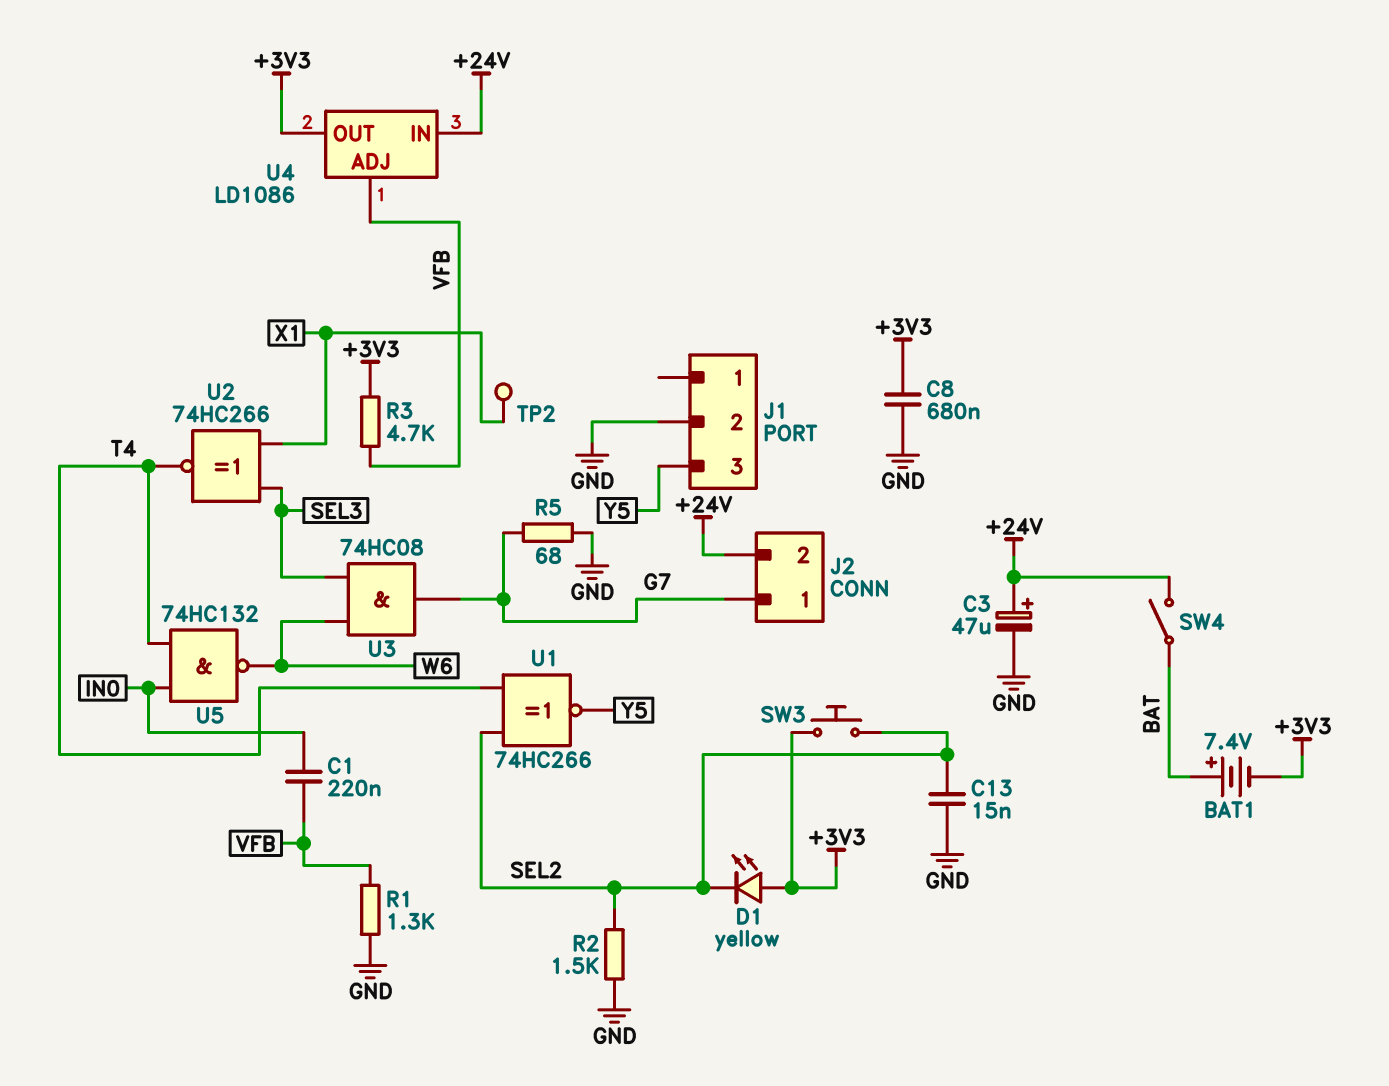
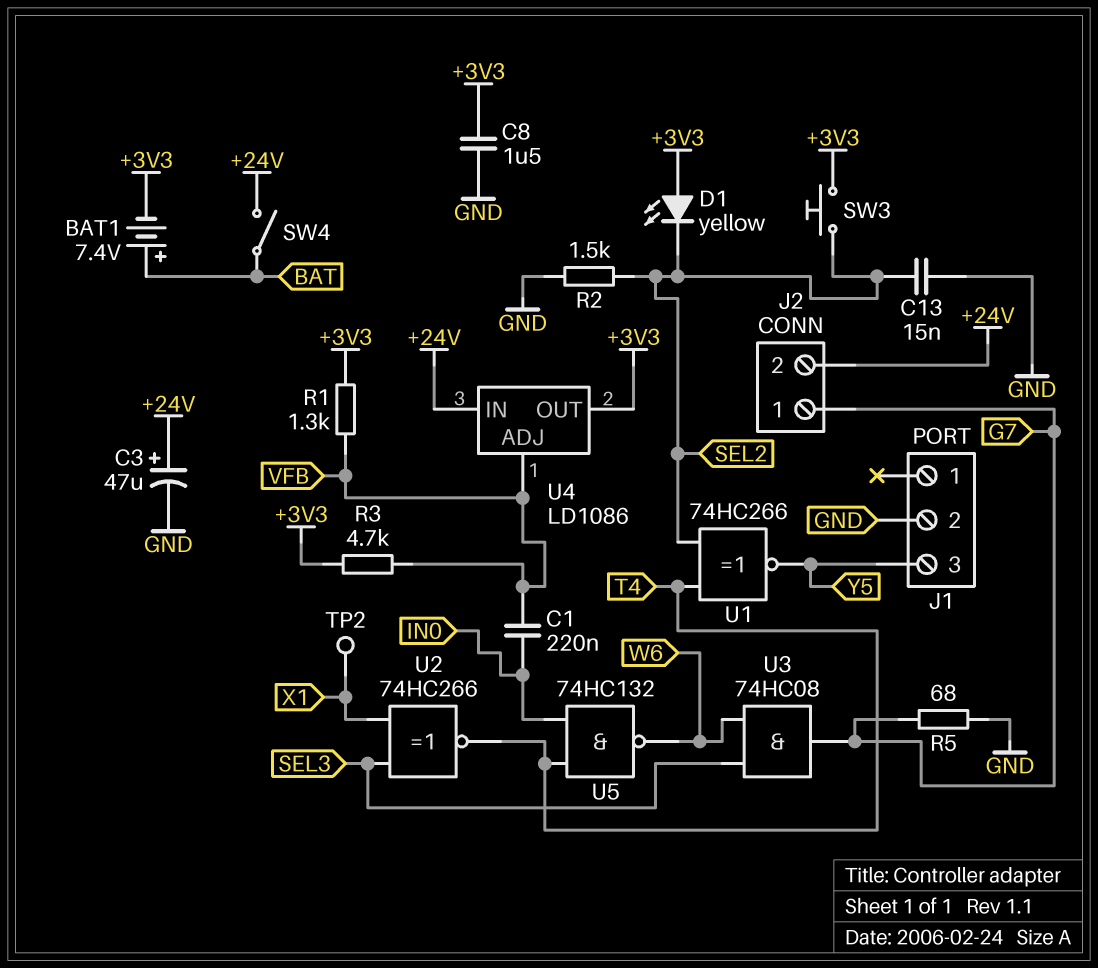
C8: 680nF (+3V3, GND) -> 1.5uF (+3V3, GND)
R1: 1.3k (GND, VFB) -> 1.3k (+3V3, VFB)

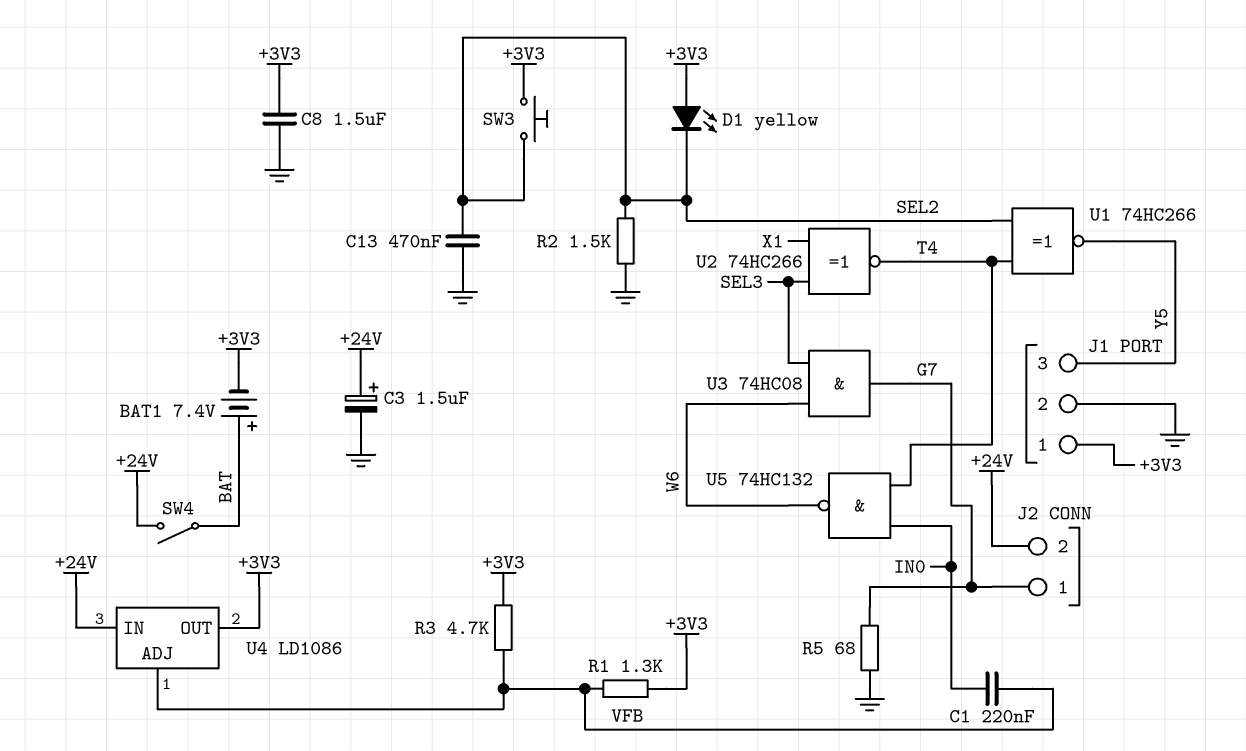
C3: 47uF (plus +24V, minus GND) -> 1.5uF (plus +24V, minus GND)
C13: 15nF (GND, SEL2) -> 470nF (GND, SEL2)
J1 pin 1: none -> +3V3
TP2: test point (X1) -> none

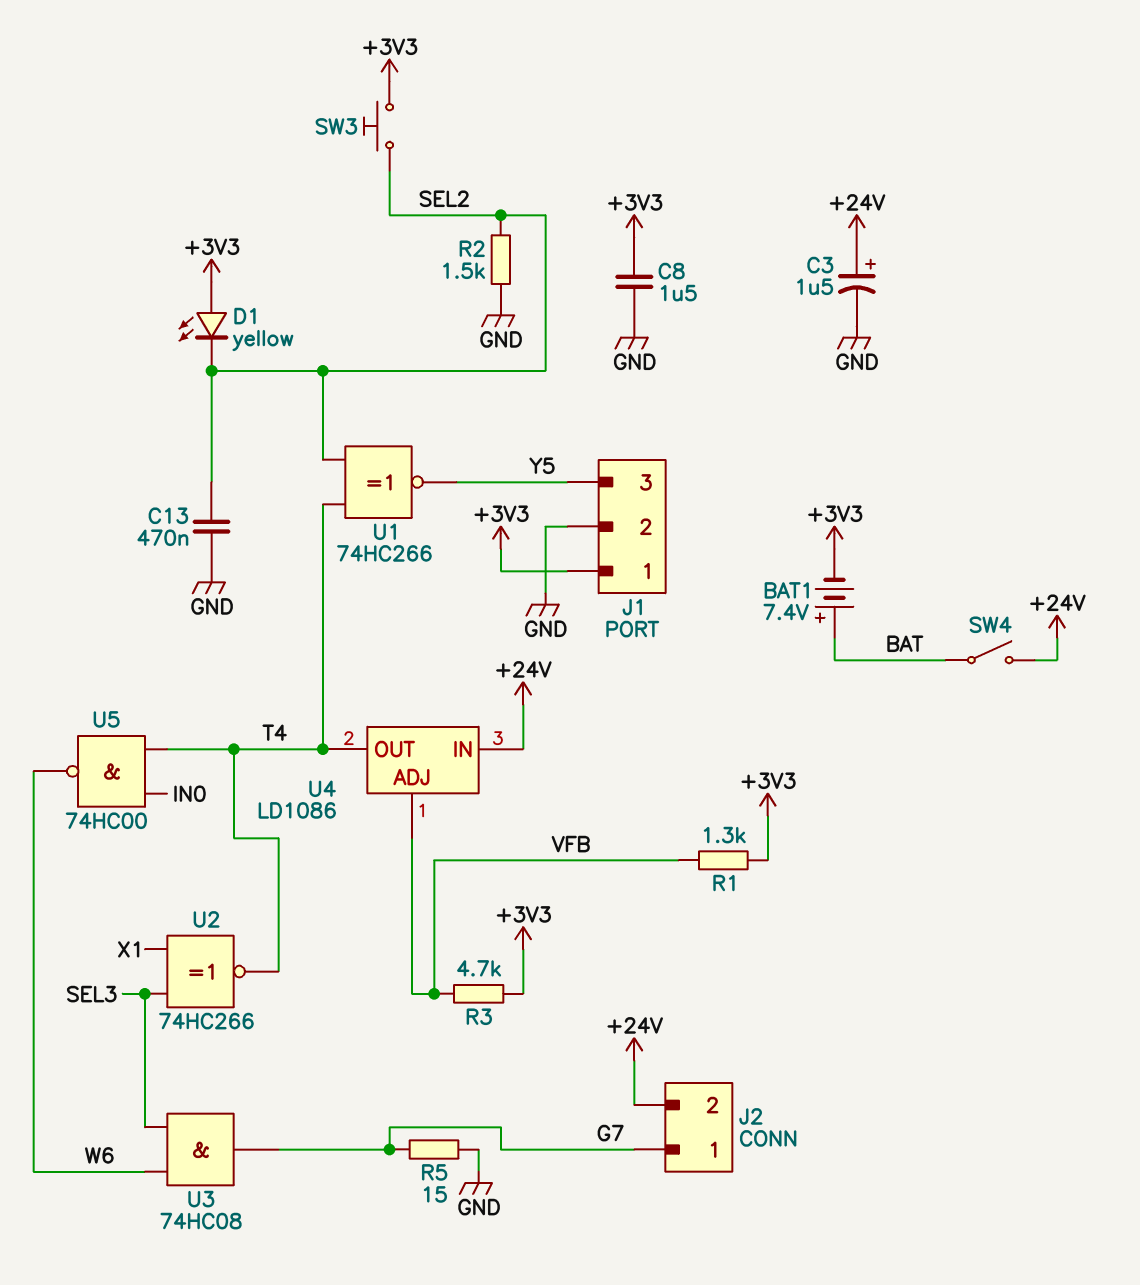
C1: 220nF (IN0, VFB) -> none
R5: 68 (G7, GND) -> 15 (G7, GND)
U4 pin OUT: +3V3 -> T4
U5: NAND 74HC132 (in IN0, in T4, out W6) -> NAND 74HC00 (in IN0, in T4, out W6)

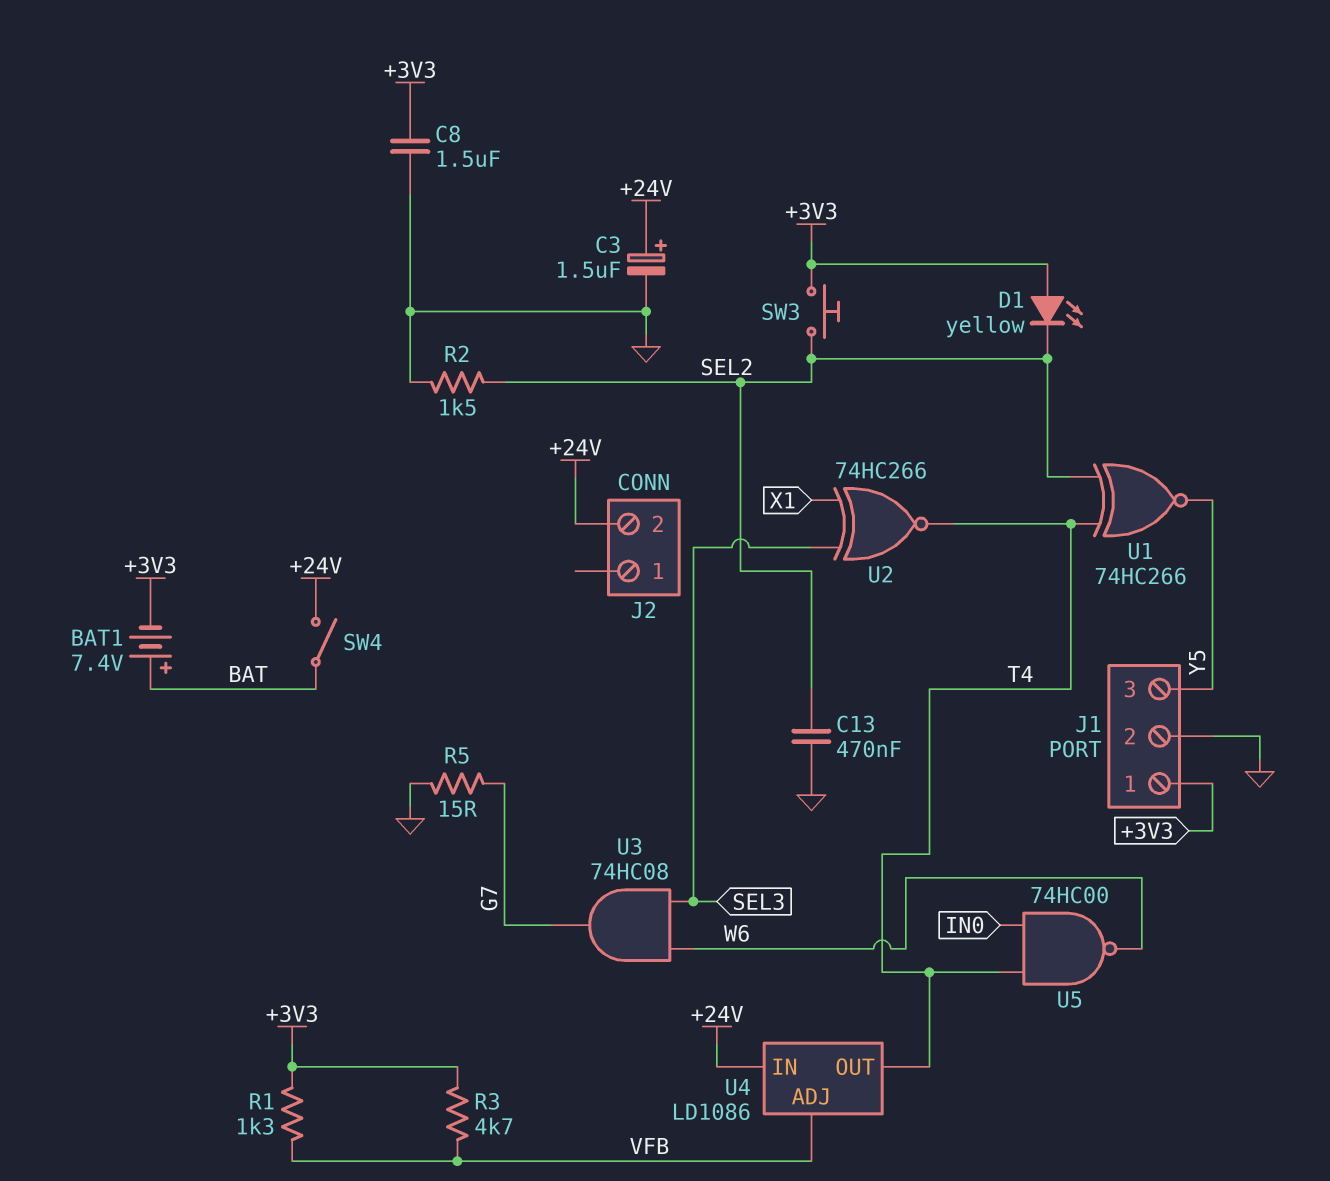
J2 pin 1: G7 -> none

